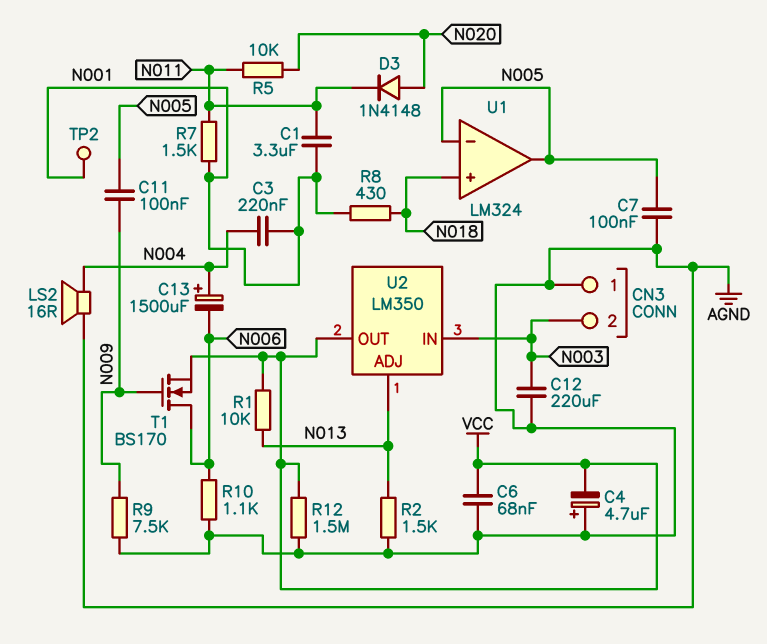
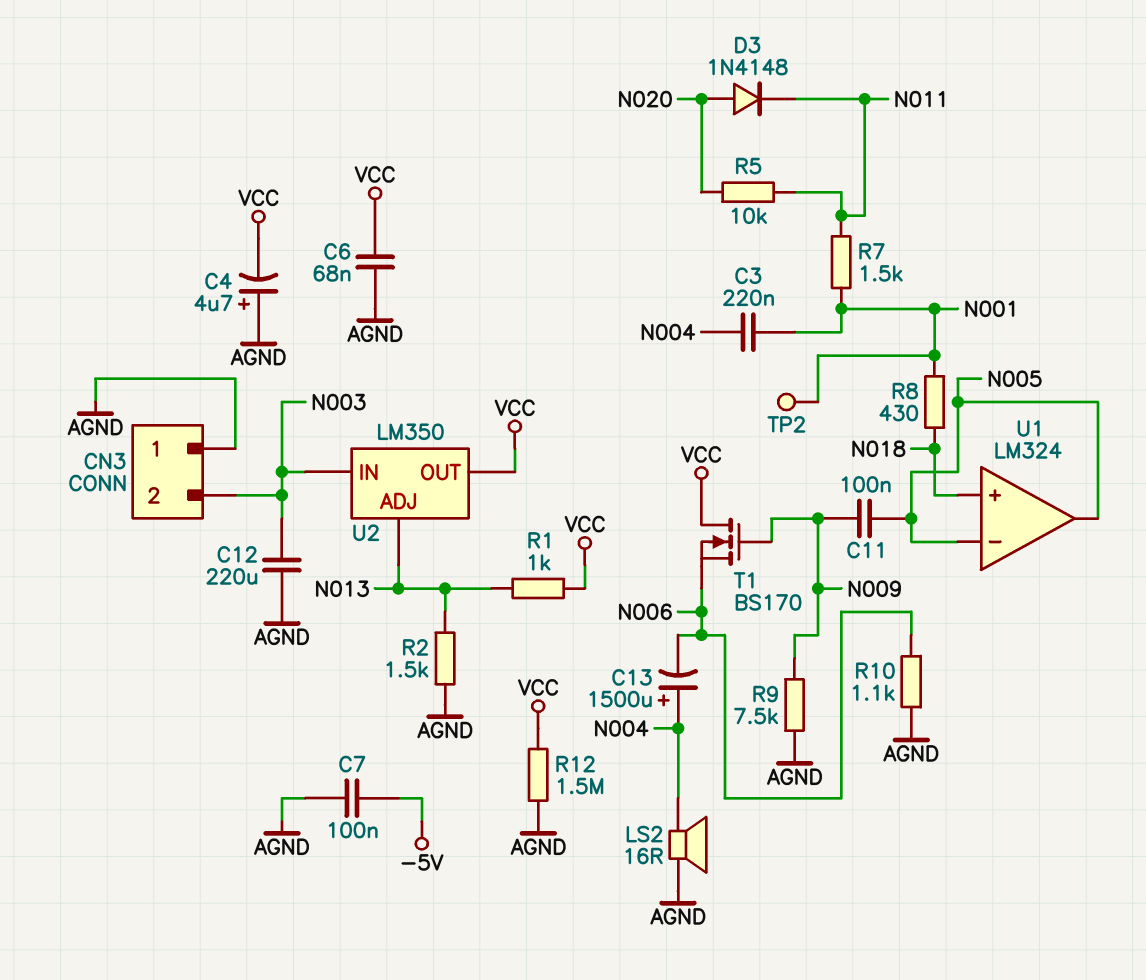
C1: 3.3uF (N001, N011) -> none
C7: 100nF (AGND, N005) -> 100nF (-5V, AGND)
R1: 10k (N013, VCC) -> 1k (N013, VCC)
T1: NMOS BS170 (G N009, D N006, S VCC) -> NMOS BS170 (G N009, D VCC, S N006)

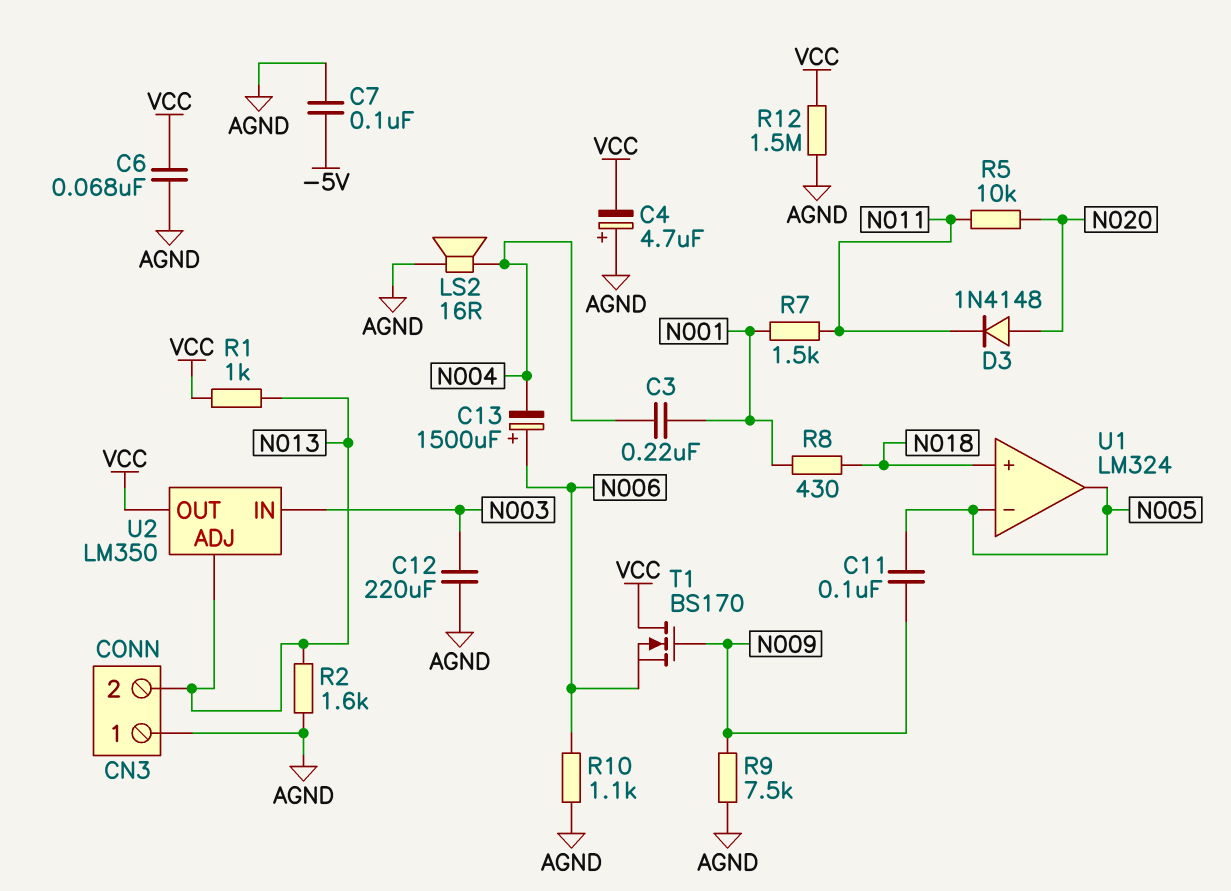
C13: 1500uF (plus N004, minus N006) -> 1500uF (plus N006, minus N004)
CN3 pin 2: N003 -> N013
R2: 1.5k (AGND, N013) -> 1.6k (AGND, N013)
TP2: test point (N001) -> none

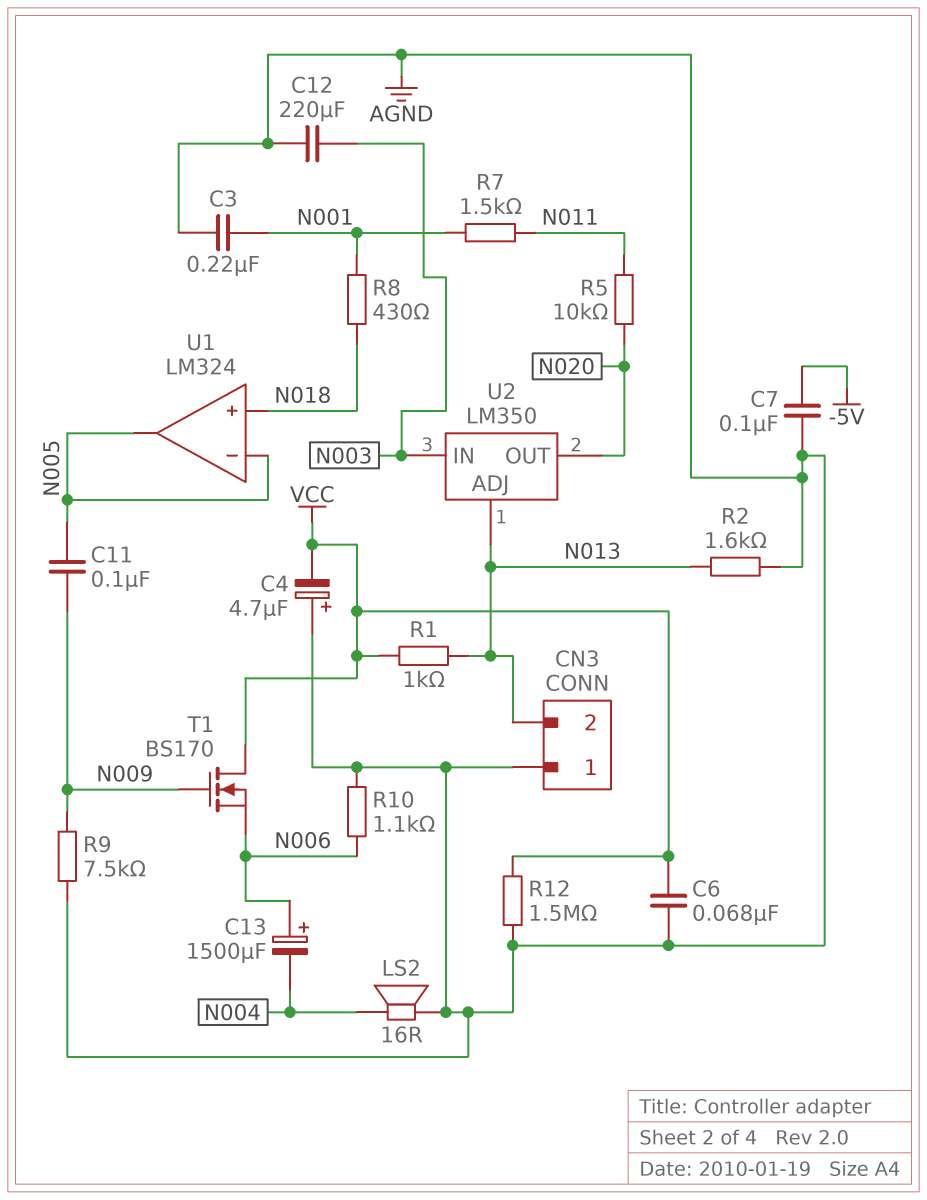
C3: 220nF (N001, N004) -> 220nF (AGND, N001)
D3: diode 1N4148 (A N020, K N011) -> none
U2 pin OUT: VCC -> N020

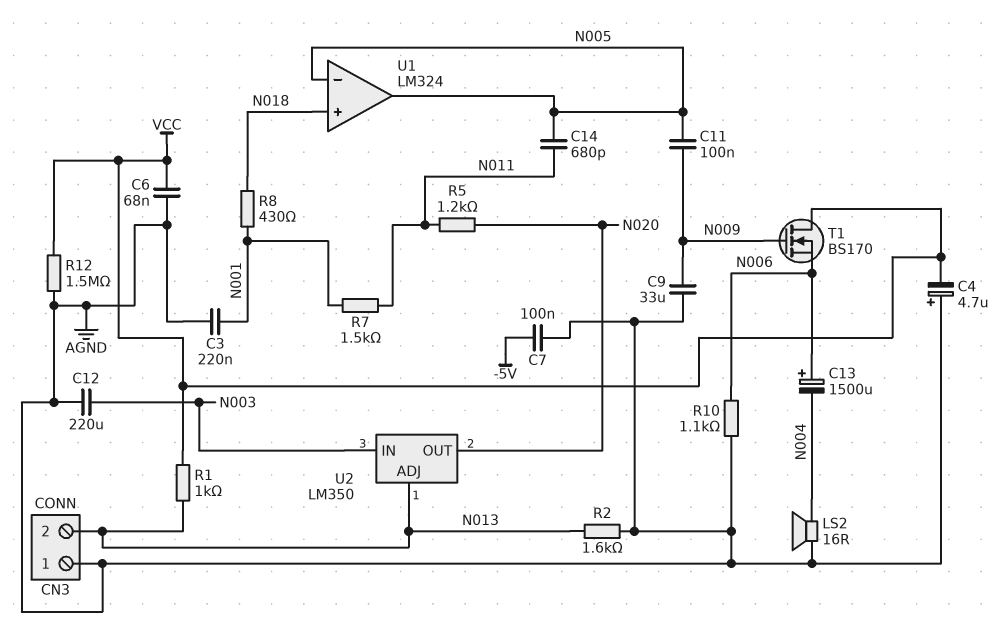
C9: none -> 33uF (AGND, N009)
C14: none -> 680pF (N005, N011)
R5: 10k (N011, N020) -> 1.2k (N011, N020)
R9: 7.5k (AGND, N009) -> none

